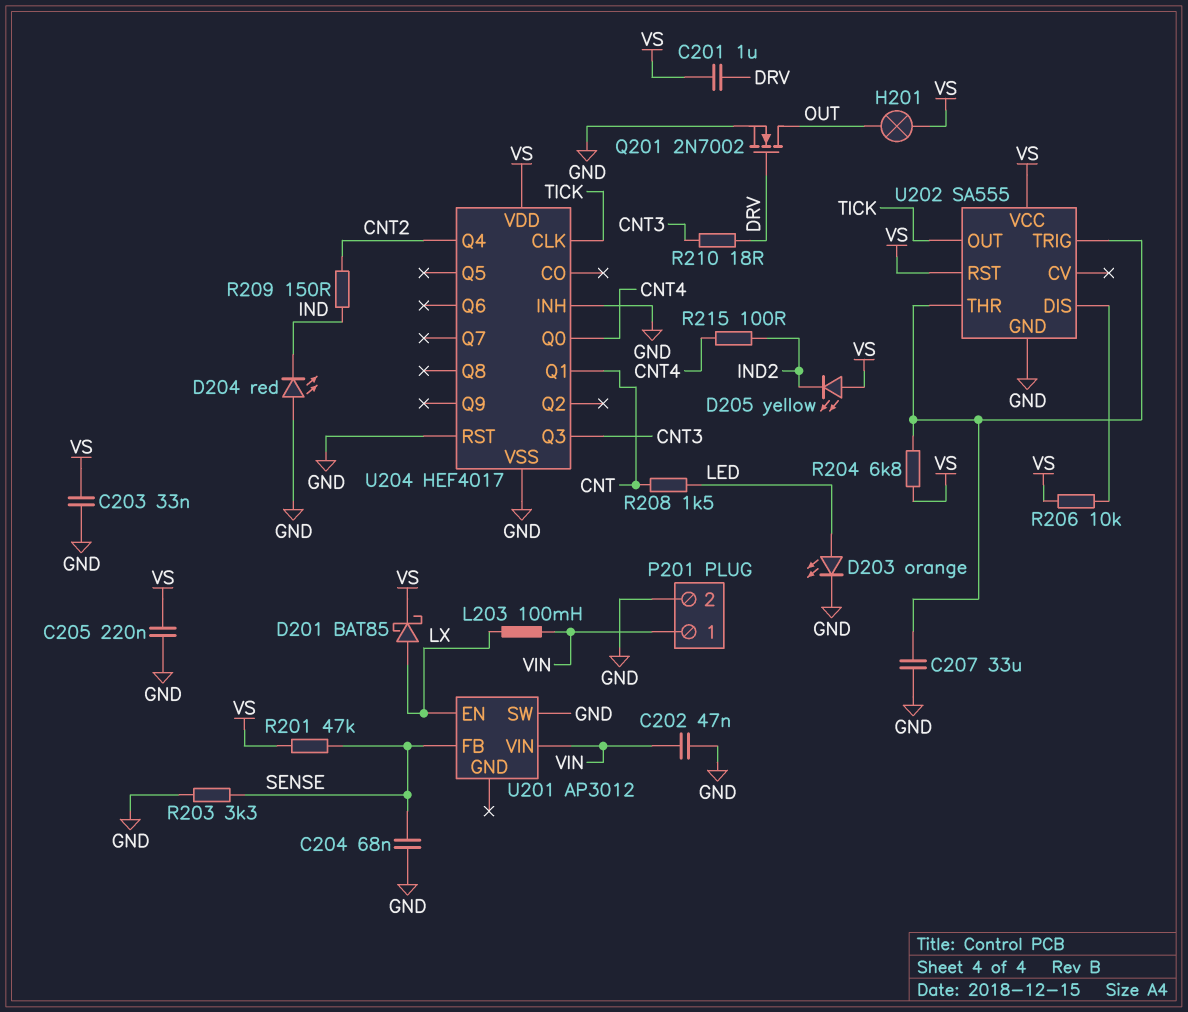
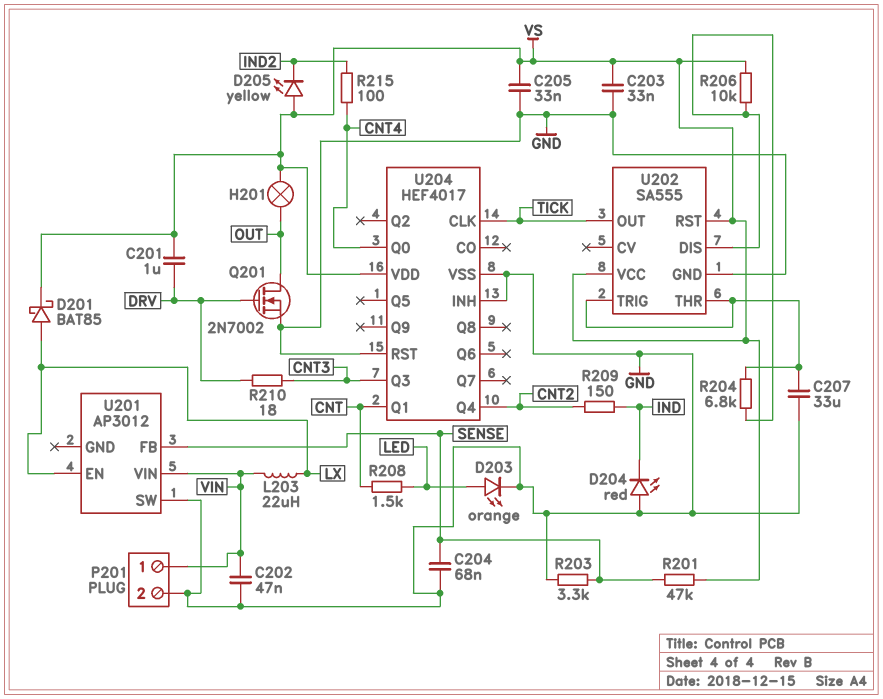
C205: 220nF (GND, VS) -> 33nF (GND, VS)
L203: 100mH (LX, VIN) -> 22uH (LX, VIN)
R204: 6.8k (U202/THR, VS) -> 6.8k (U202/DIS, U202/THR)

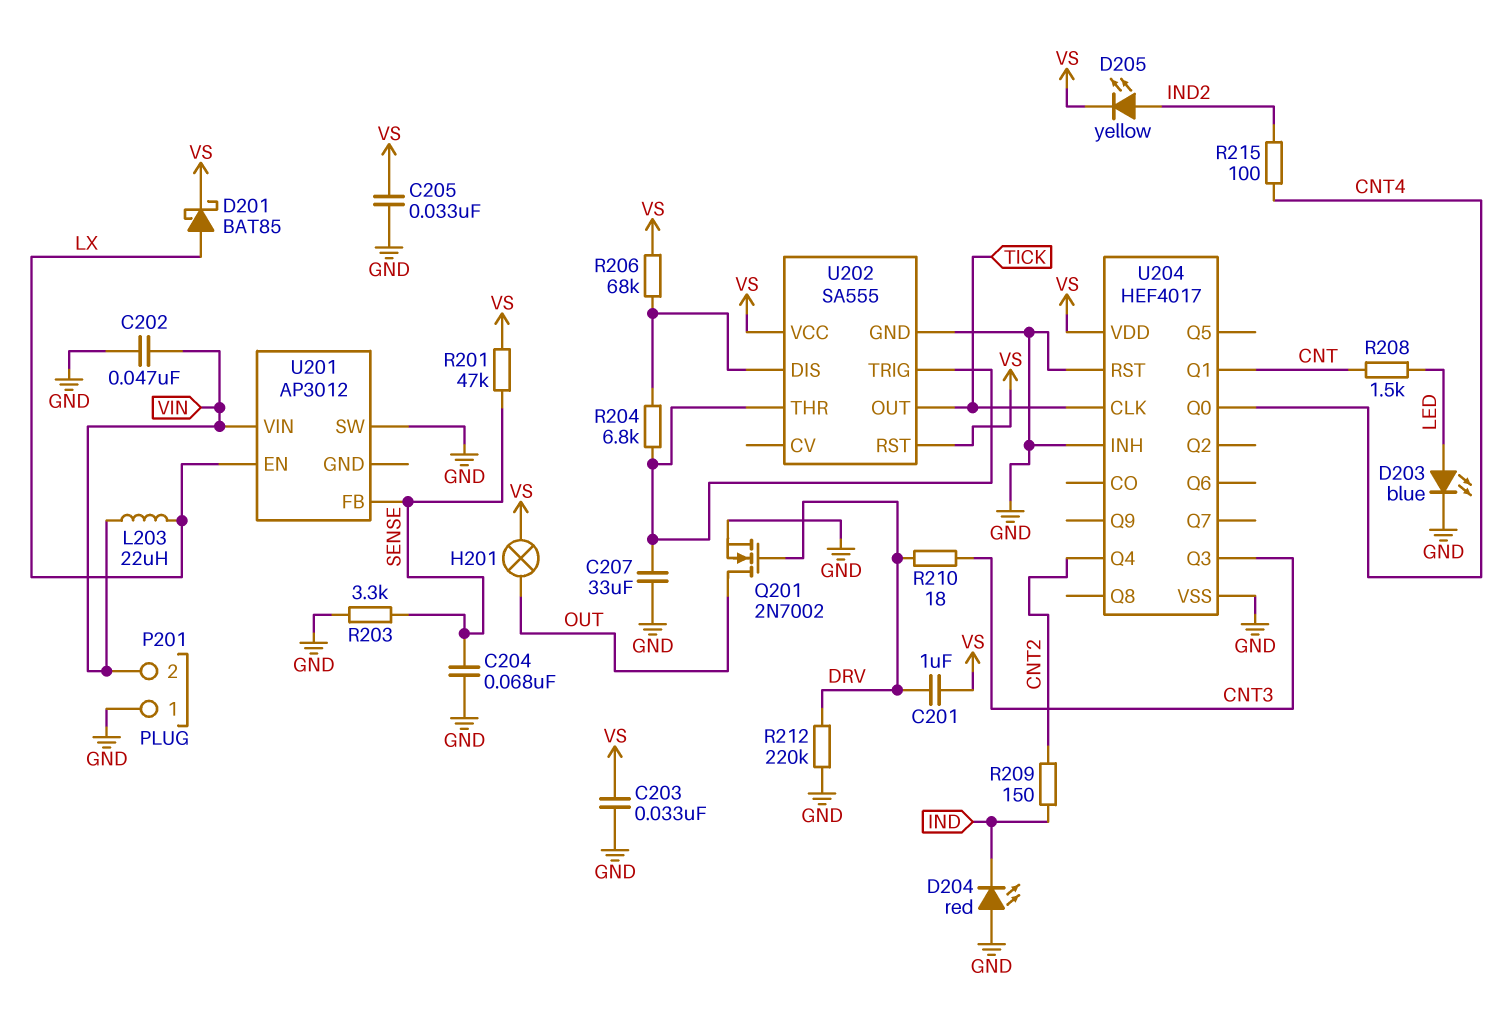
D203: LED orange (A LED, K GND) -> LED blue (A LED, K GND)
D205: LED yellow (A VS, K IND2) -> LED yellow (A IND2, K VS)
P201 pin 1: VIN -> GND
P201 pin 2: GND -> VIN
R206: 10k (U202/DIS, VS) -> 68k (U202/DIS, VS)
R212: none -> 220k (DRV, GND)

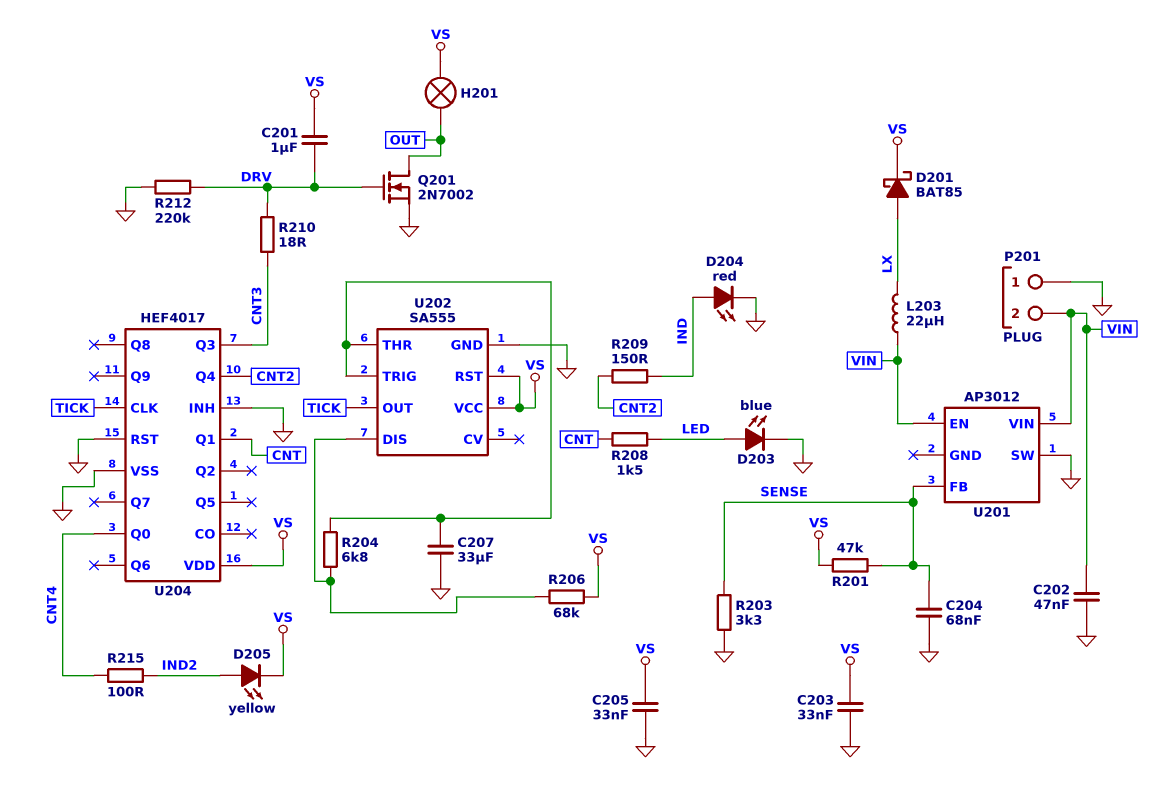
D204: LED red (A GND, K IND) -> LED red (A IND, K GND)
U201 pin EN: LX -> VIN

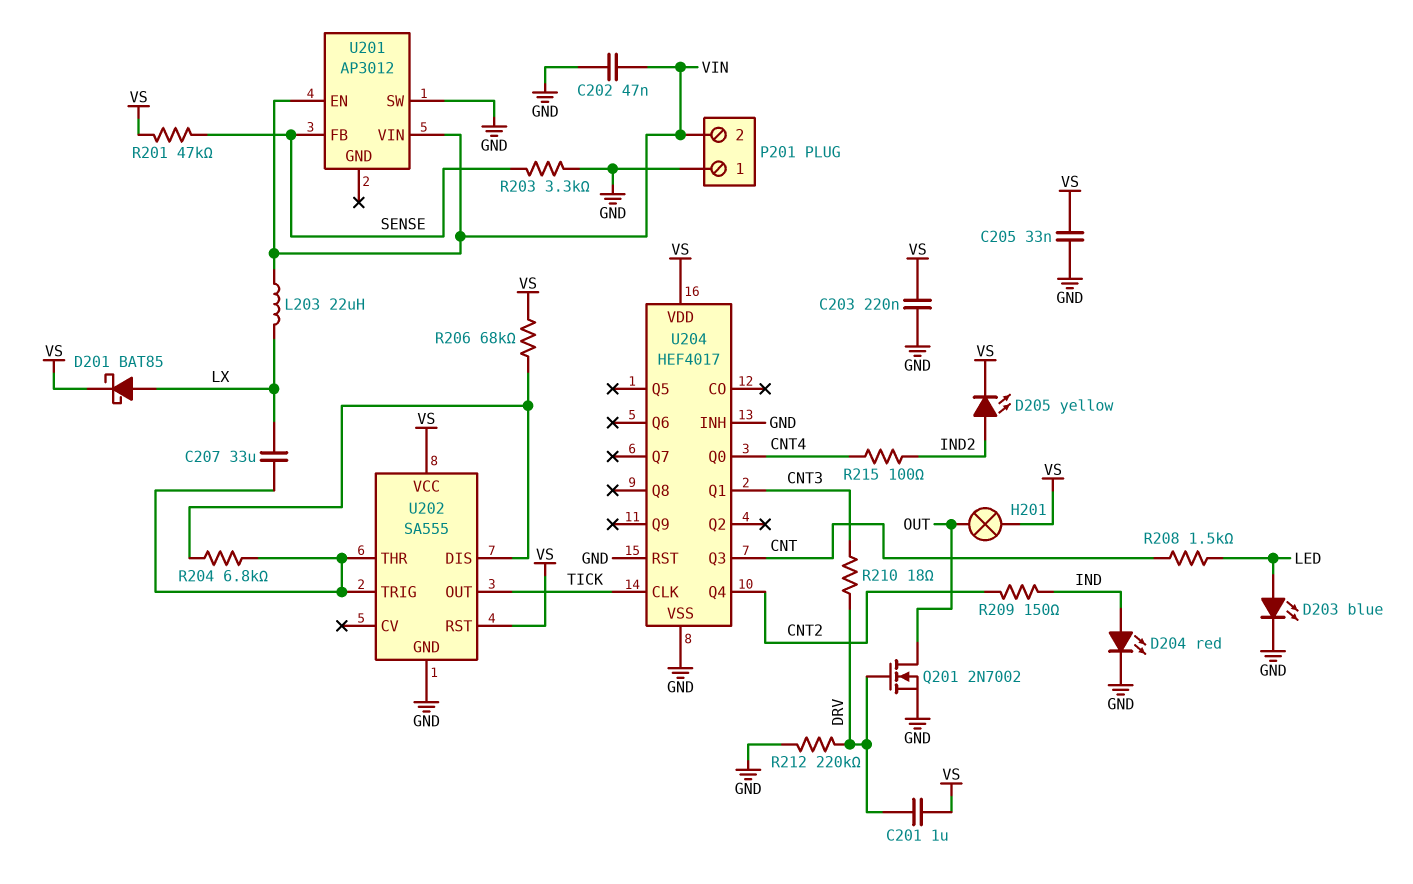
C203: 33nF (GND, VS) -> 220nF (GND, VS)
C204: 68nF (GND, SENSE) -> none
C207: 33uF (GND, U202/THR) -> 33uF (LX, U202/THR)
U204 pin Q1: CNT -> CNT3
U204 pin Q3: CNT3 -> CNT

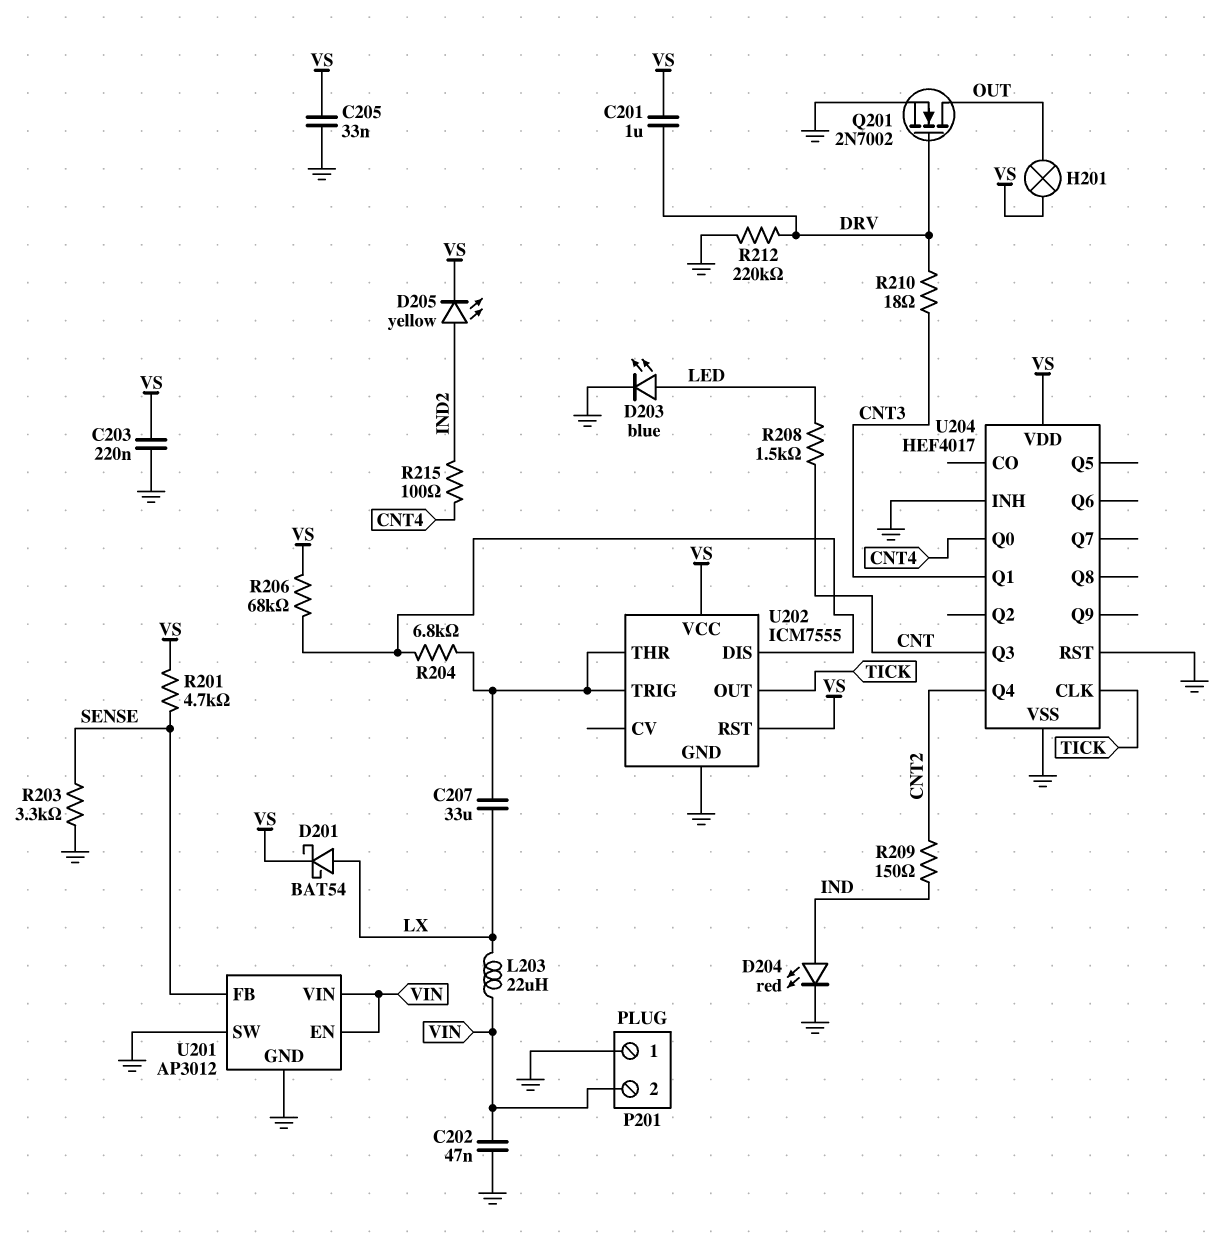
D201: schottky BAT85 (A LX, K VS) -> schottky BAT54 (A LX, K VS)
R201: 47k (SENSE, VS) -> 4.7k (SENSE, VS)
U201 pin GND: none -> GND
U202: SA555 -> ICM7555

